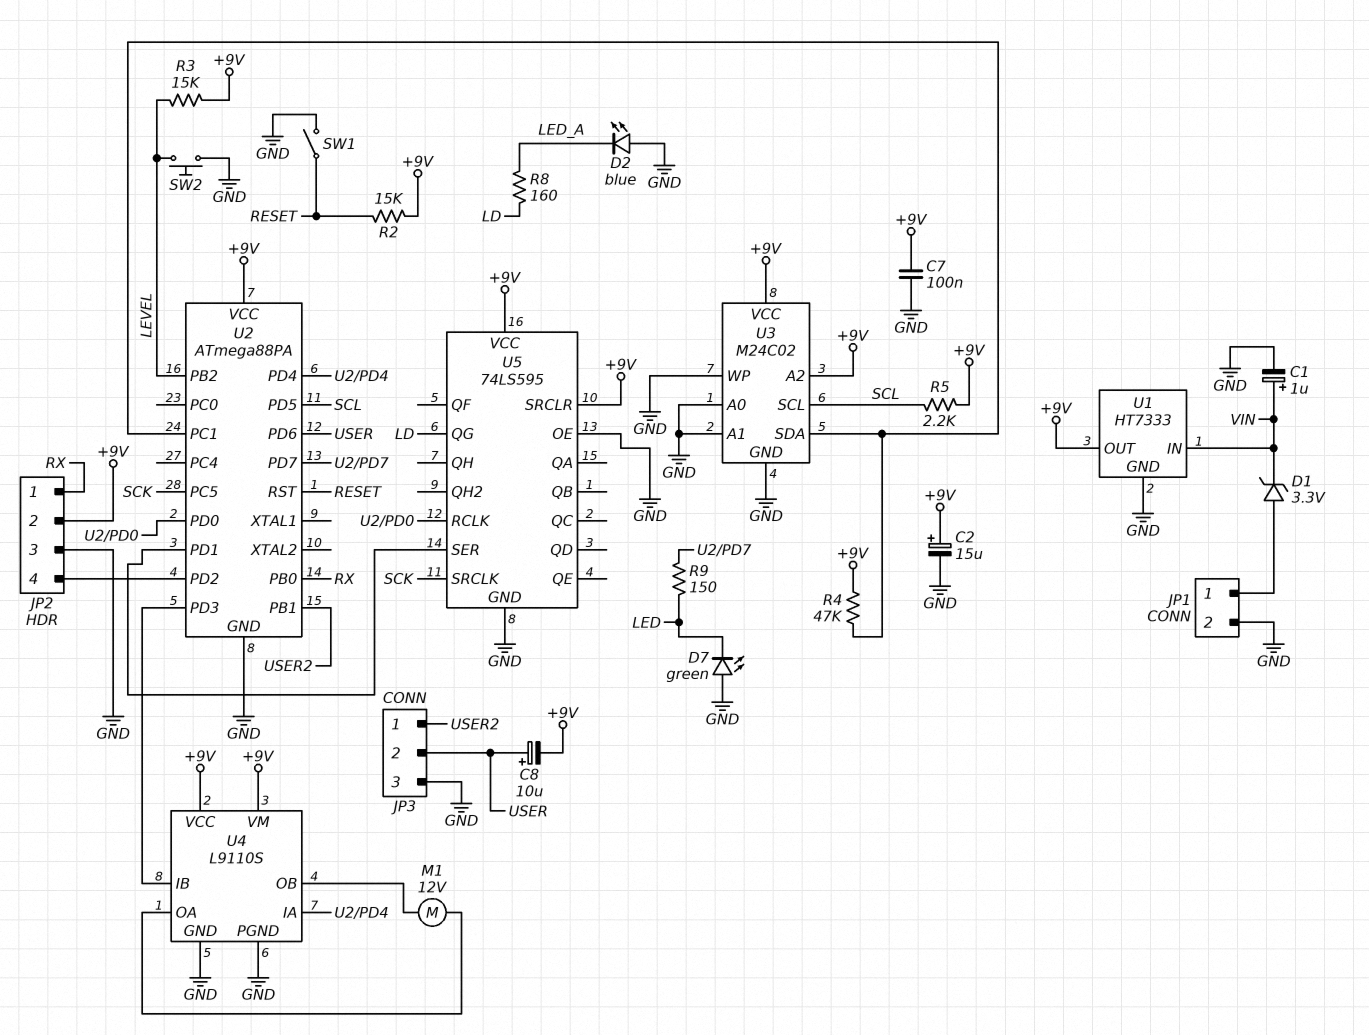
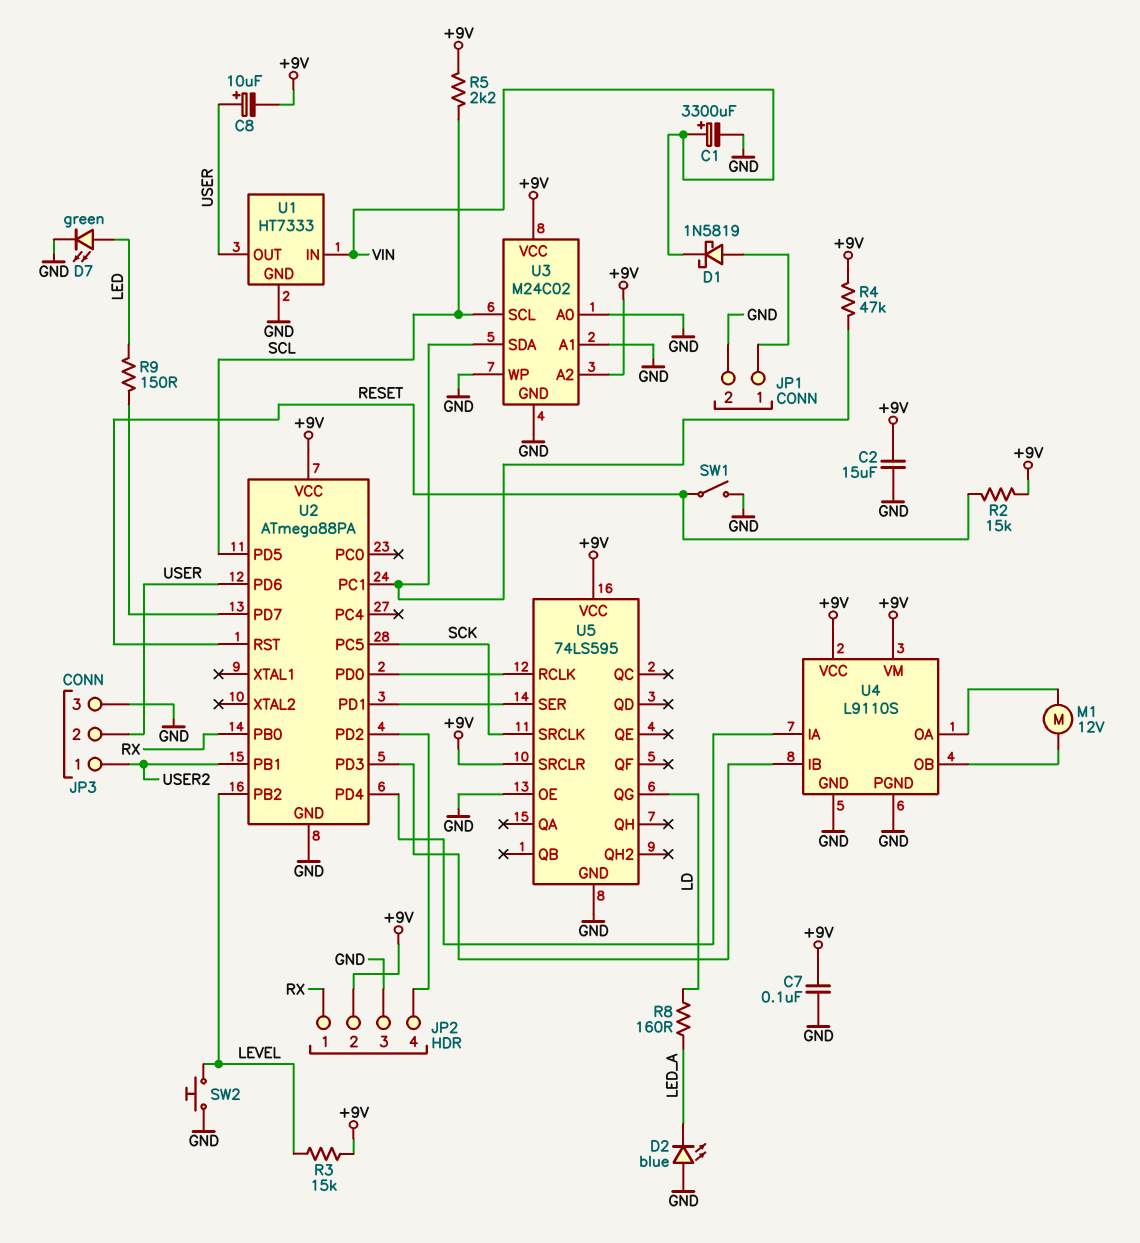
C1: 1uF (plus VIN, minus GND) -> 3300uF (plus VIN, minus GND)
C2: 15uF (plus +9V, minus GND) -> 15uF (+9V, GND)
D1: zener 3.3V (A JP1/1, K VIN) -> schottky 1N5819 (A JP1/1, K VIN)
D7: LED green (A GND, K LED) -> LED green (A LED, K GND)
U1 pin OUT: +9V -> USER

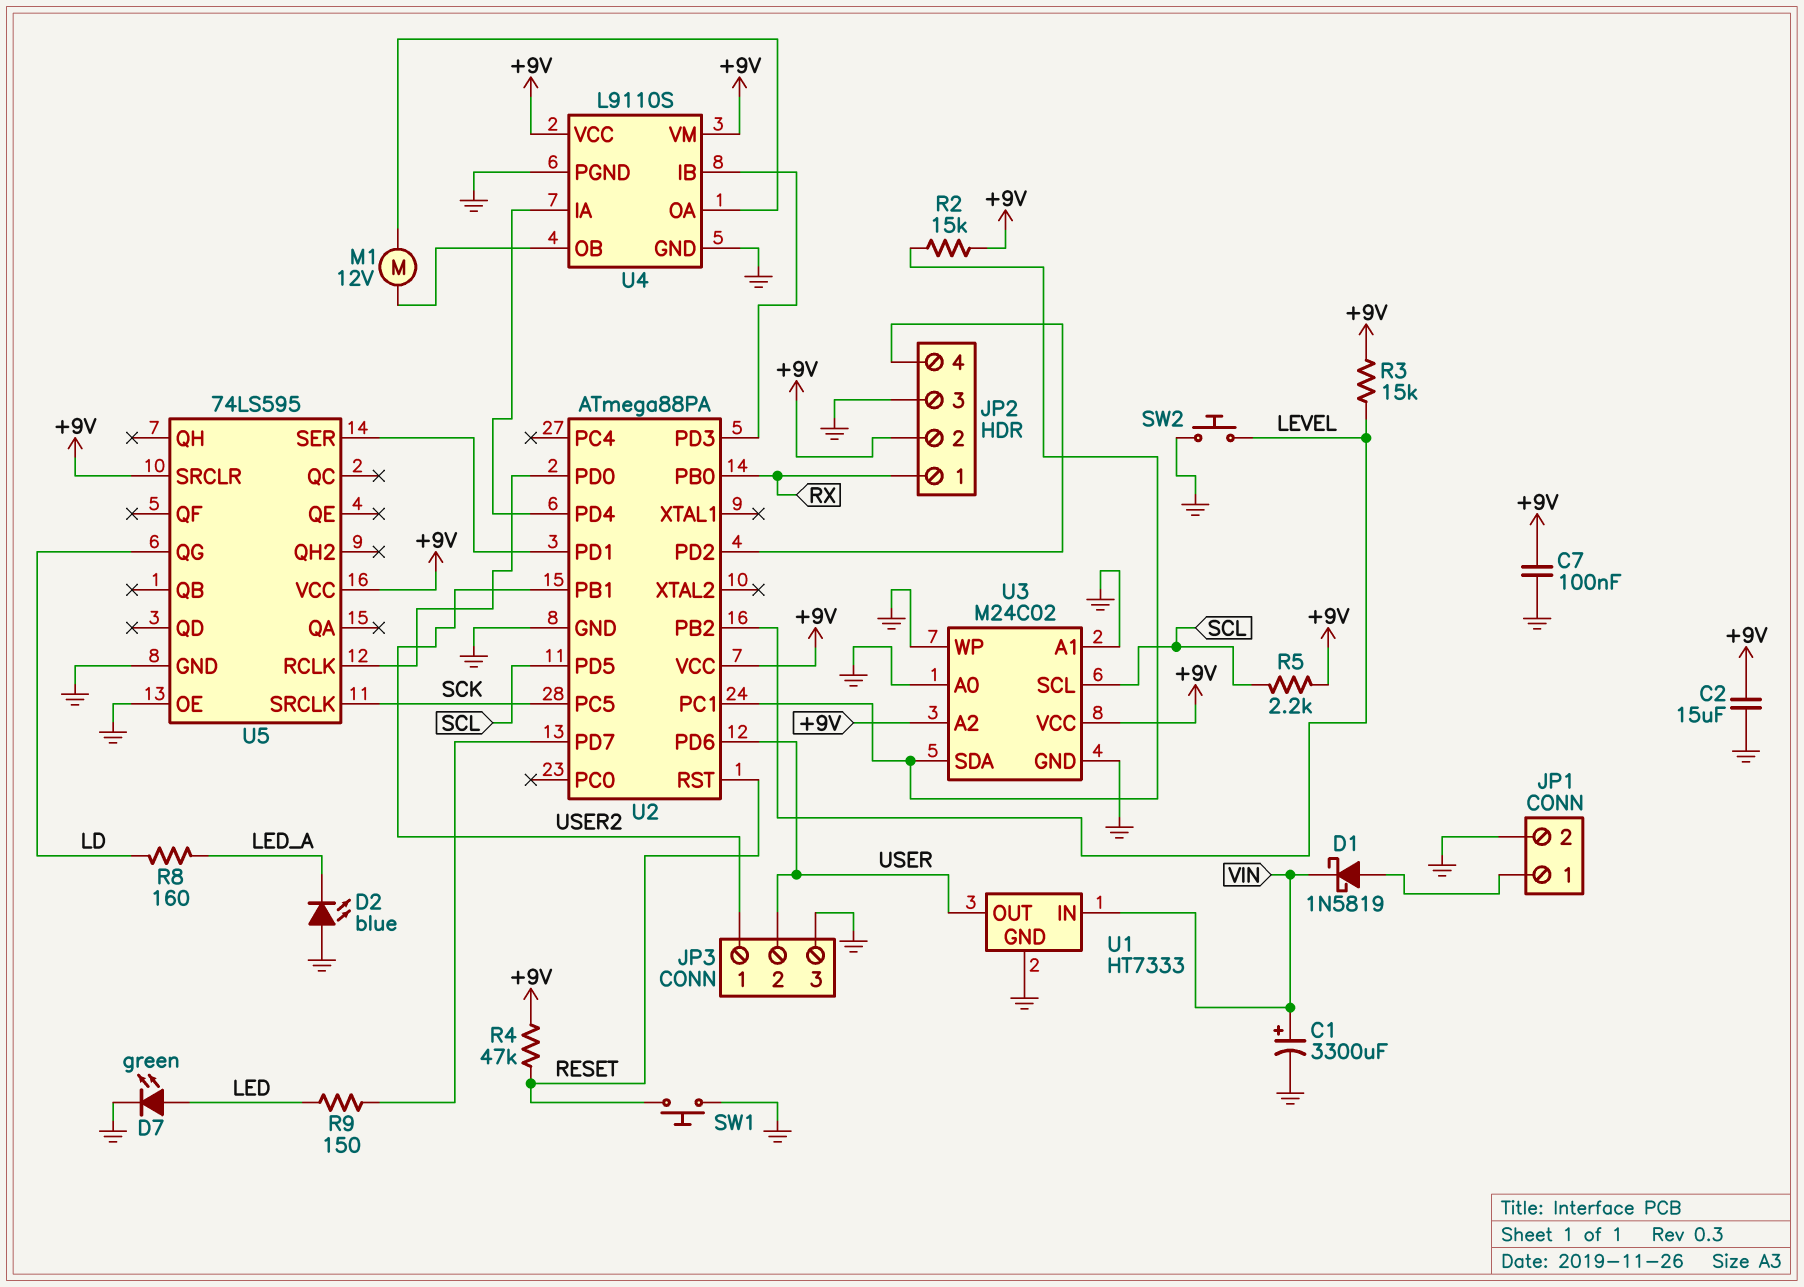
C8: 10uF (plus USER, minus +9V) -> none
R2: 15k (+9V, RESET) -> 15k (+9V, U2/PC1)
R4: 47k (+9V, U2/PC1) -> 47k (+9V, RESET)
SW1: switch (GND, RESET) -> button (GND, RESET)

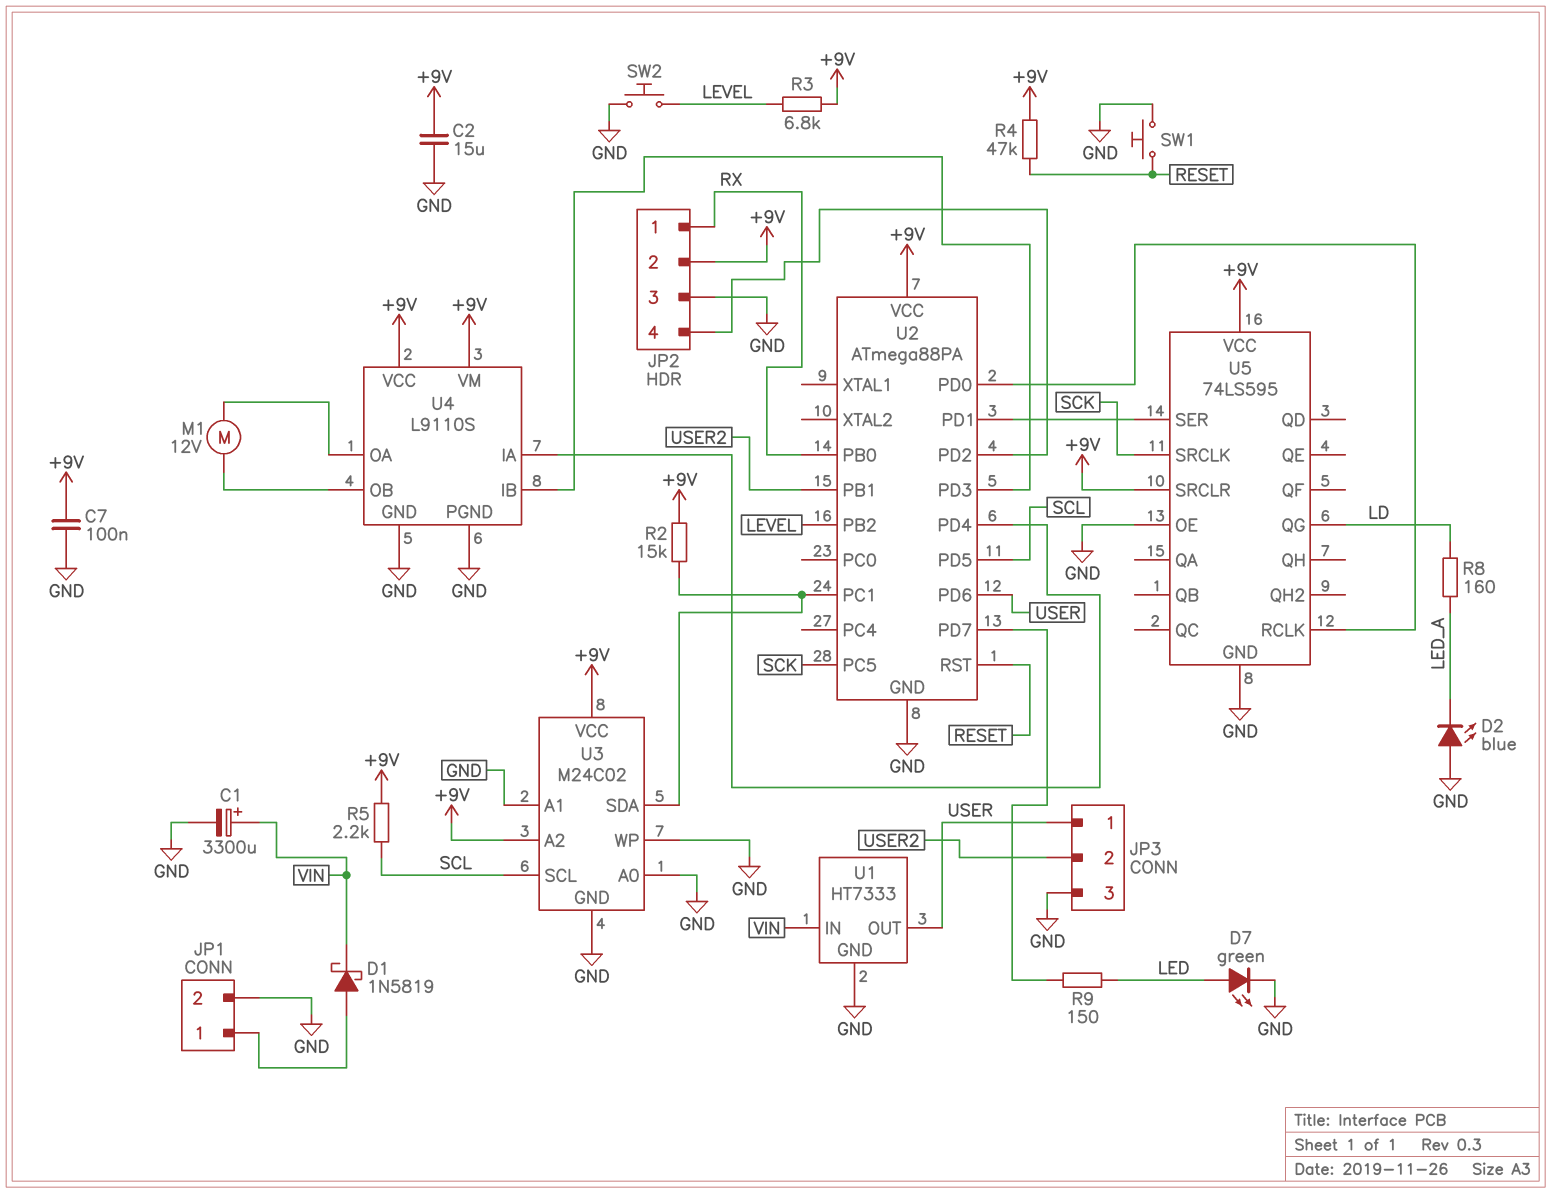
JP3 pin 1: USER2 -> USER
JP3 pin 2: USER -> USER2
R3: 15k (+9V, LEVEL) -> 6.8k (+9V, LEVEL)

